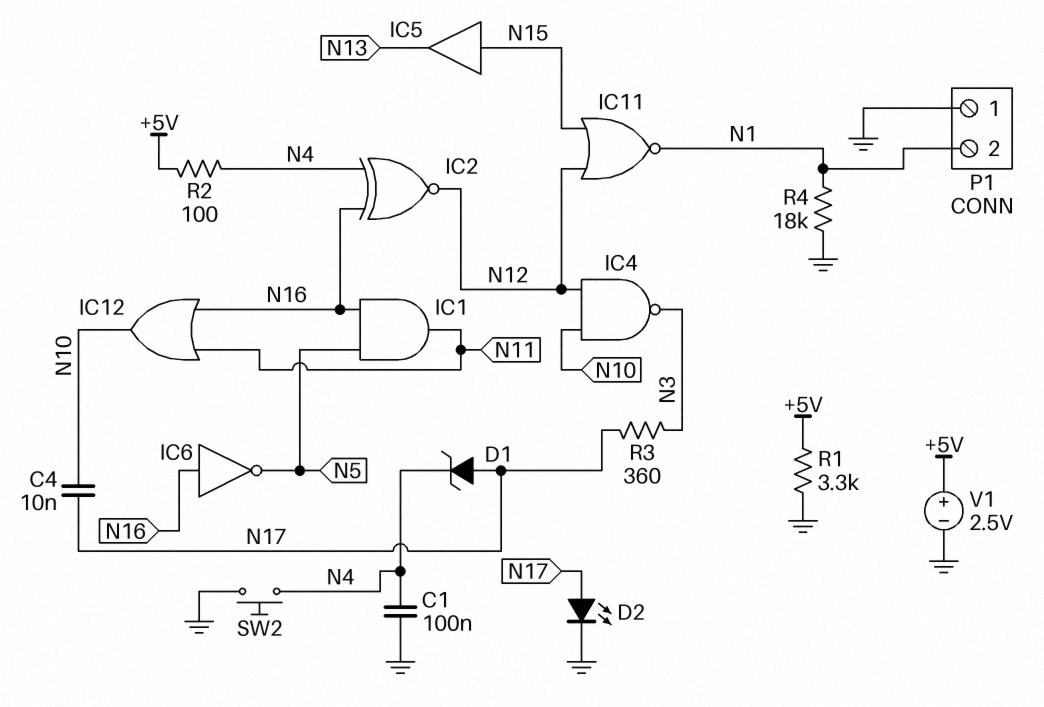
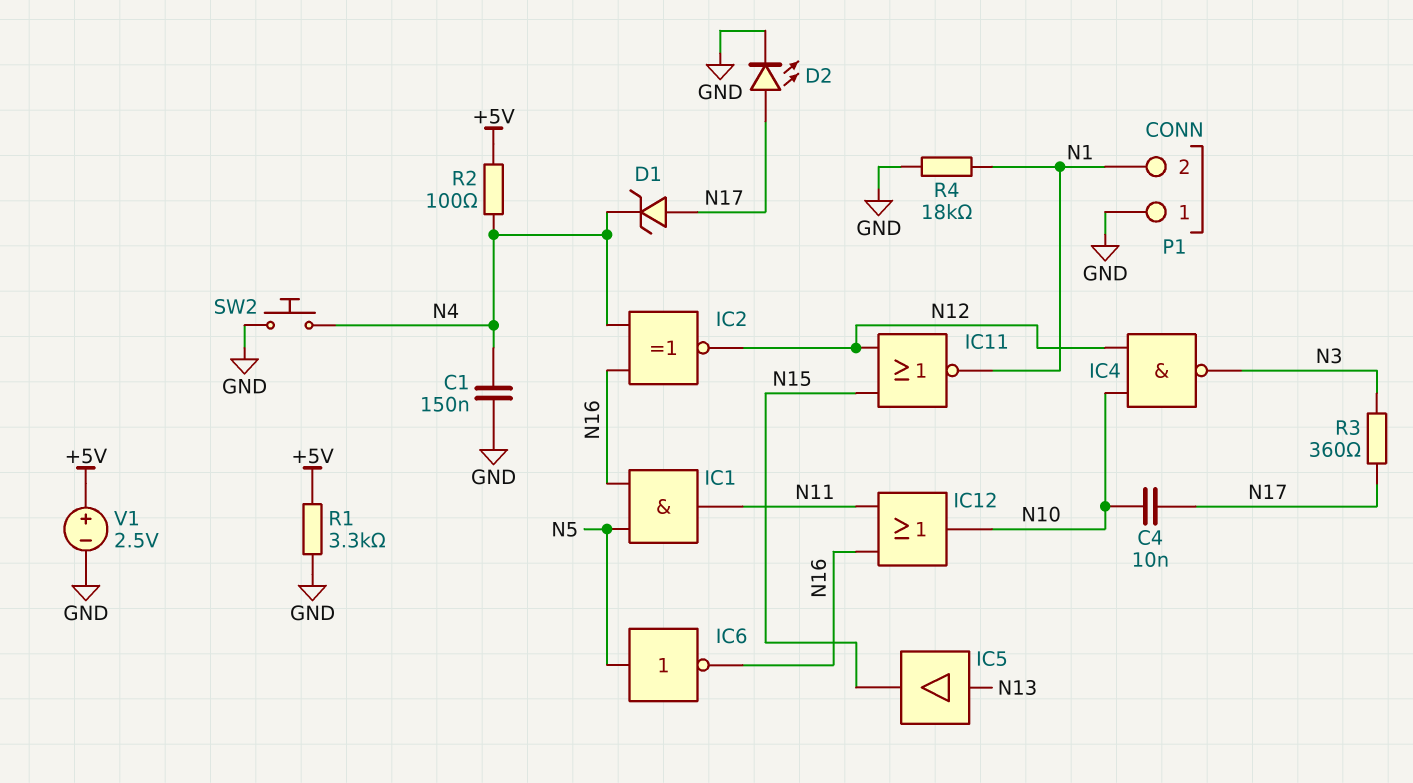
C1: 100nF (GND, N4) -> 150nF (GND, N4)
IC5: buffer (in N15, out N13) -> buffer (in N13, out N15)
IC6: NOT (in N16, out N5) -> NOT (in N5, out N16)

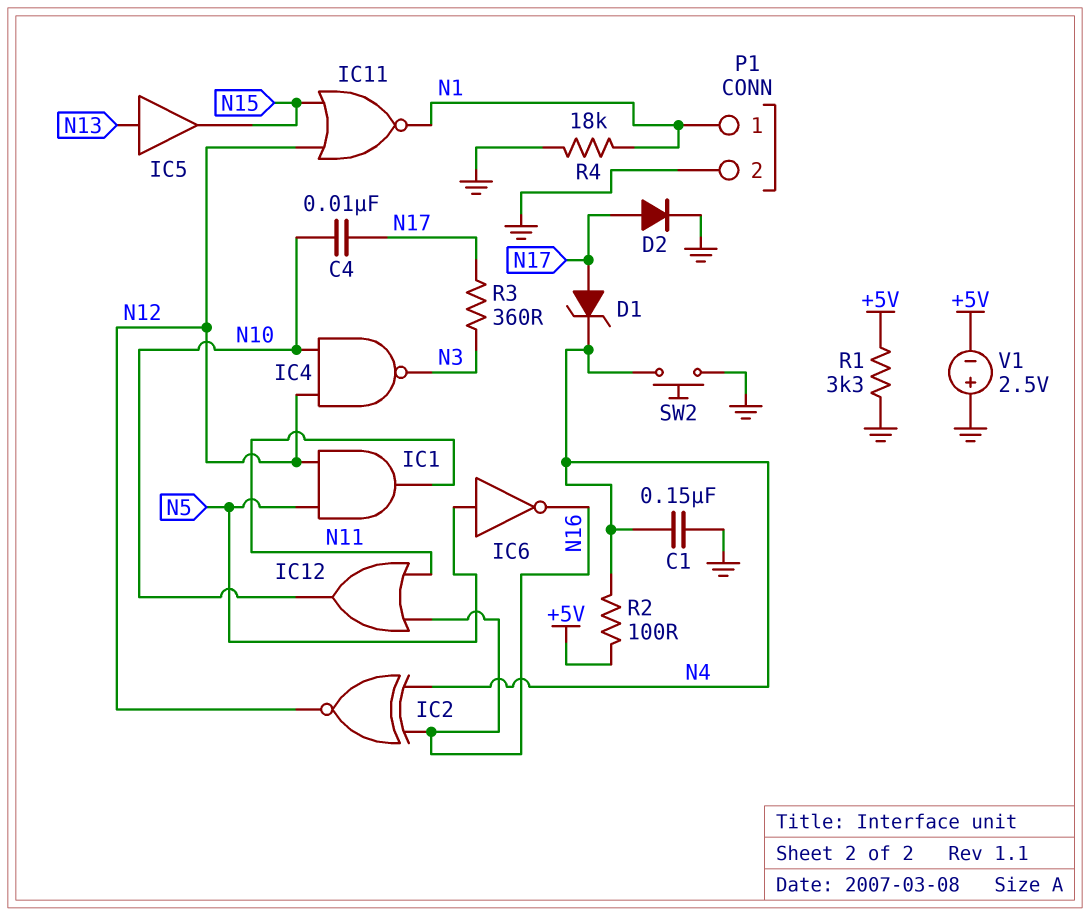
D2: LED (A N17, K GND) -> diode (A N17, K GND)
IC1: AND (in N5, in N16, out N11) -> AND (in N5, in N12, out N11)
P1 pin 1: GND -> N1
P1 pin 2: N1 -> GND
V1: 2.5V (plus +5V, minus GND) -> 2.5V (plus GND, minus +5V)

